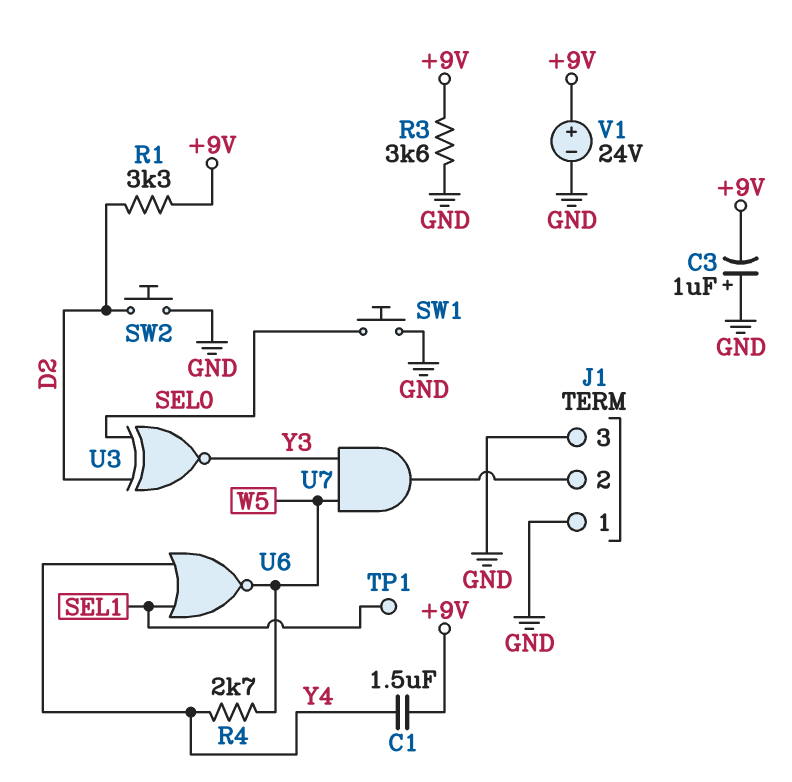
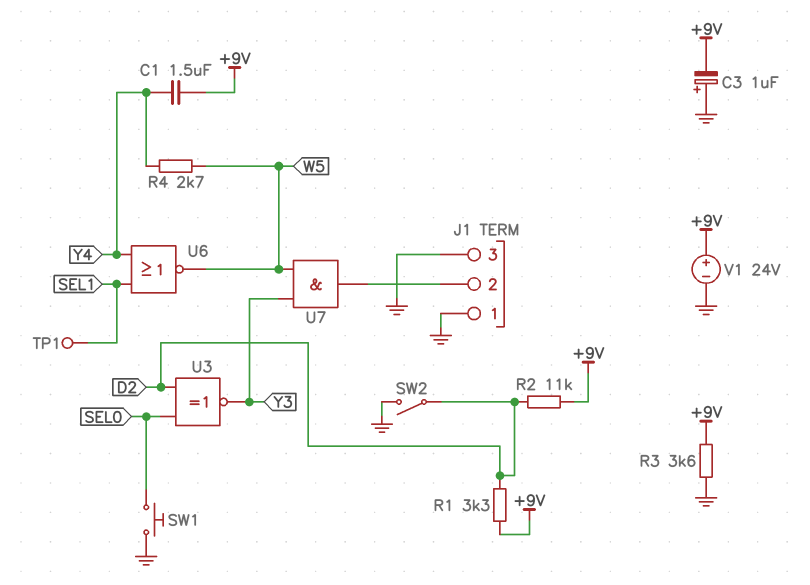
R2: none -> 11k (+9V, D2)
SW2: button (D2, GND) -> switch (D2, GND)

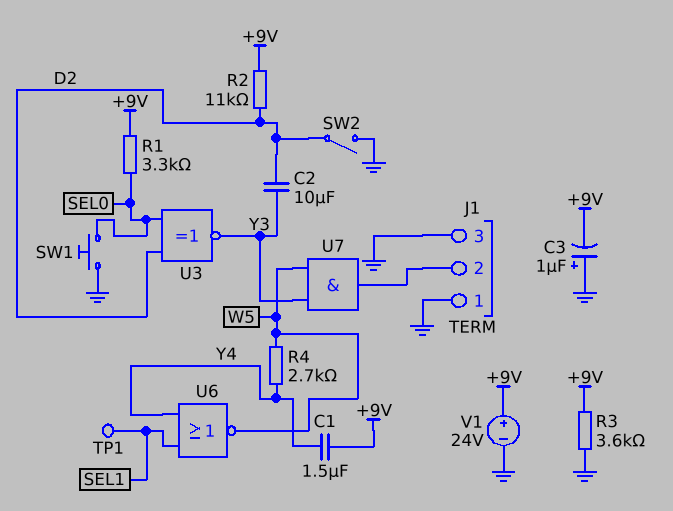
C2: none -> 10uF (D2, Y3)
R1: 3.3k (+9V, D2) -> 3.3k (+9V, SEL0)

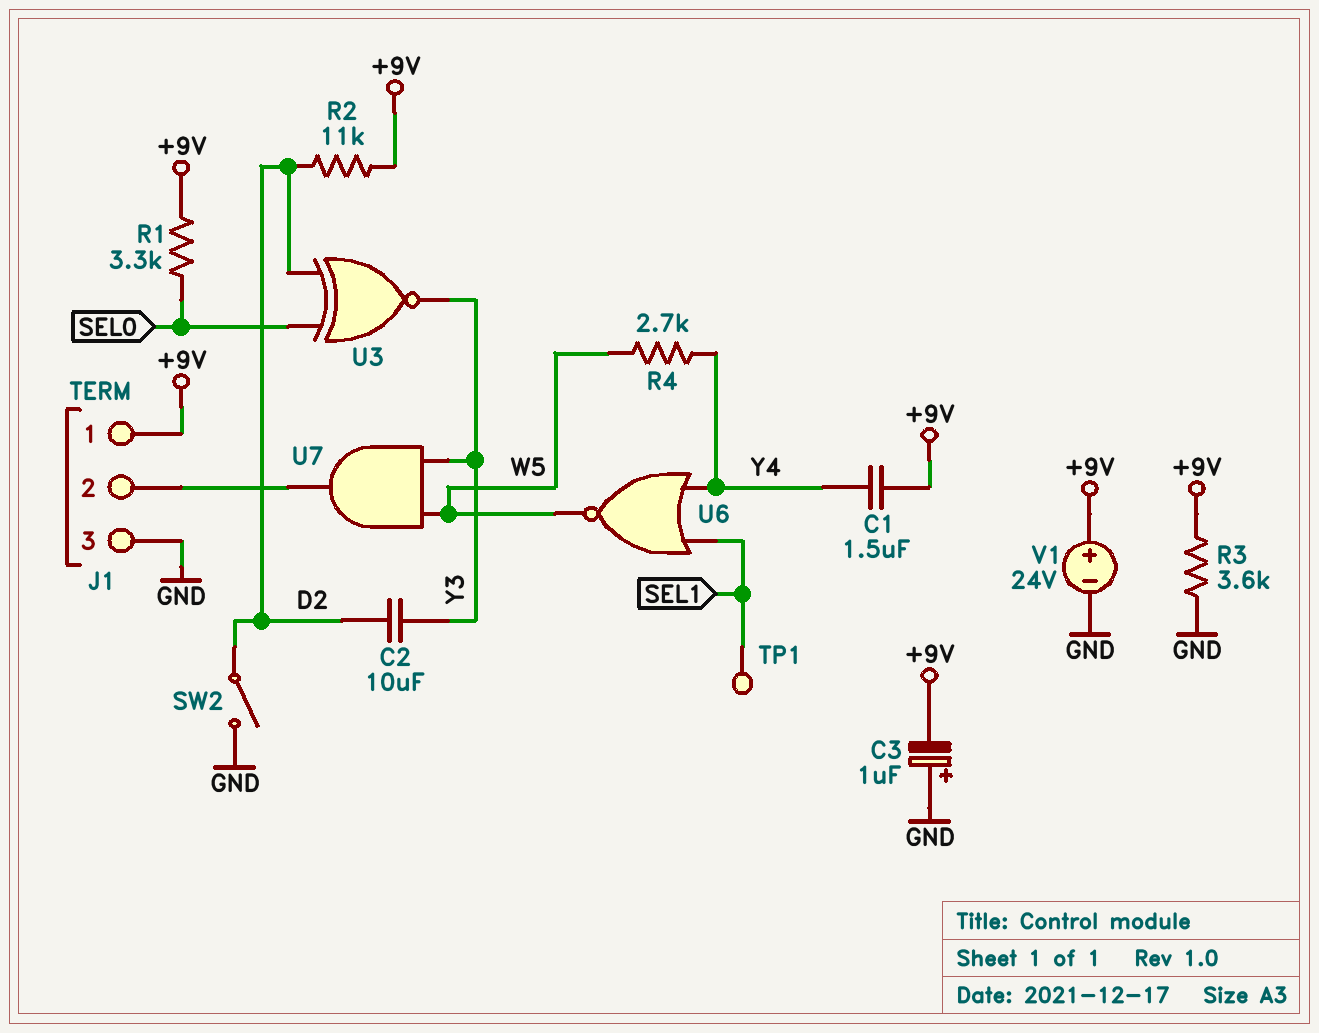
J1 pin 1: GND -> +9V
SW1: button (GND, SEL0) -> none

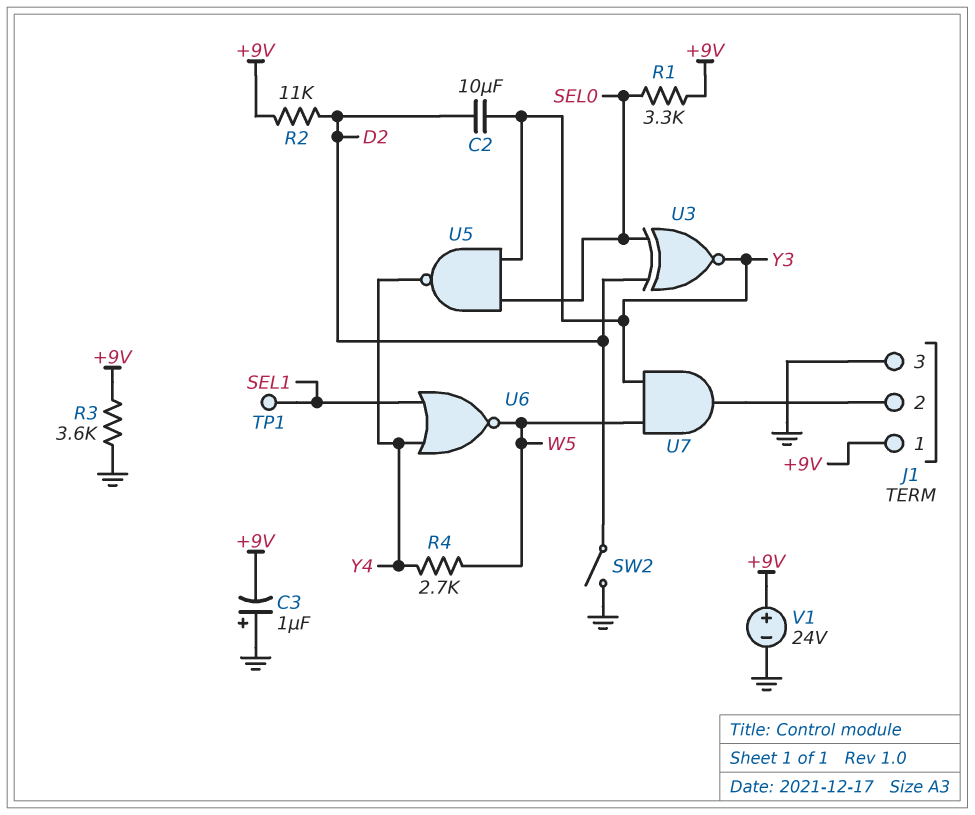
C1: 1.5uF (+9V, Y4) -> none
U5: none -> NAND (in SEL0, in Y3, out Y4)

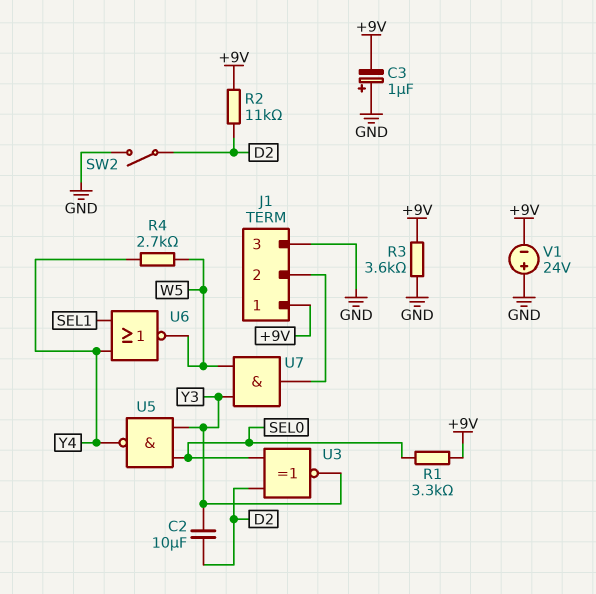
TP1: test point (SEL1) -> none
V1: 24V (plus +9V, minus GND) -> 24V (plus GND, minus +9V)

